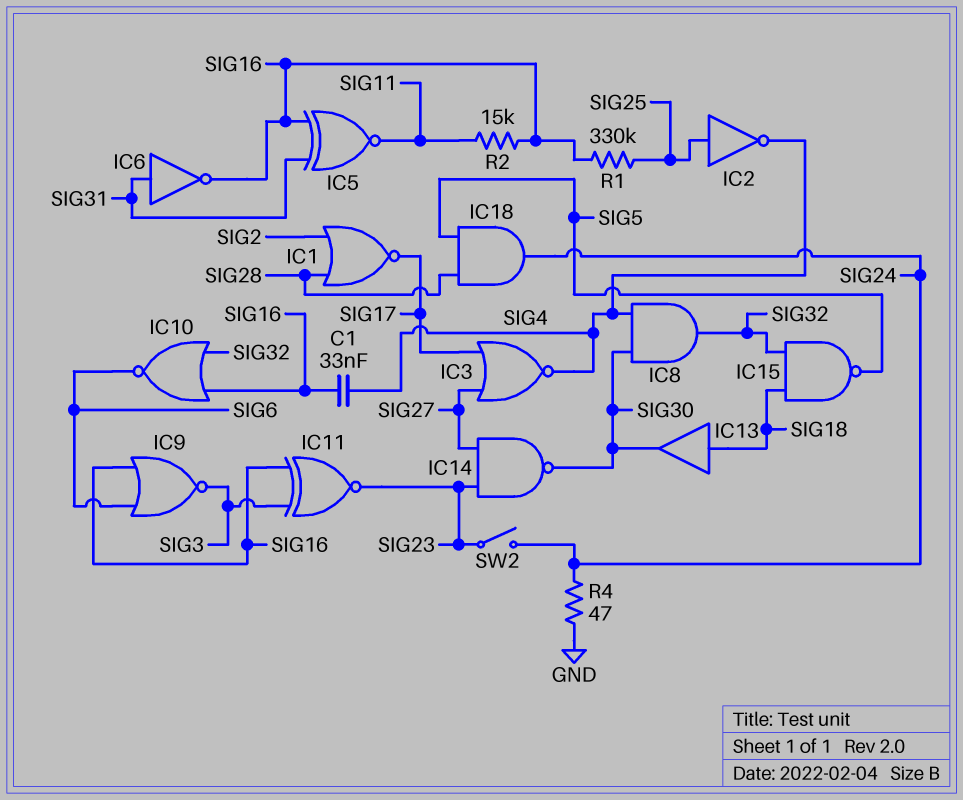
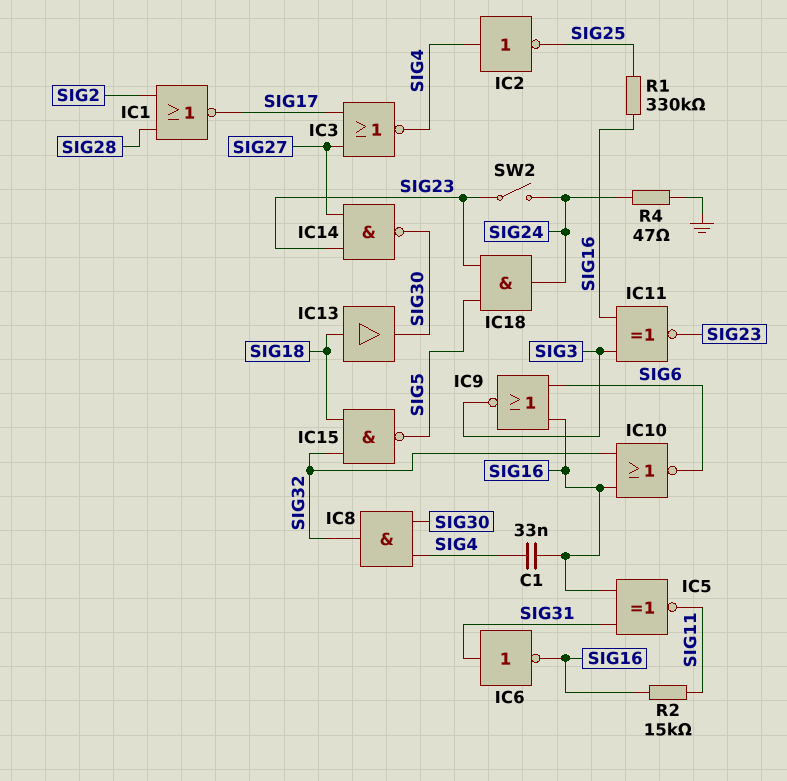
IC2: NOT (in SIG25, out SIG4) -> NOT (in SIG4, out SIG25)
IC18: AND (in SIG5, in SIG28, out SIG24) -> AND (in SIG5, in SIG23, out SIG24)

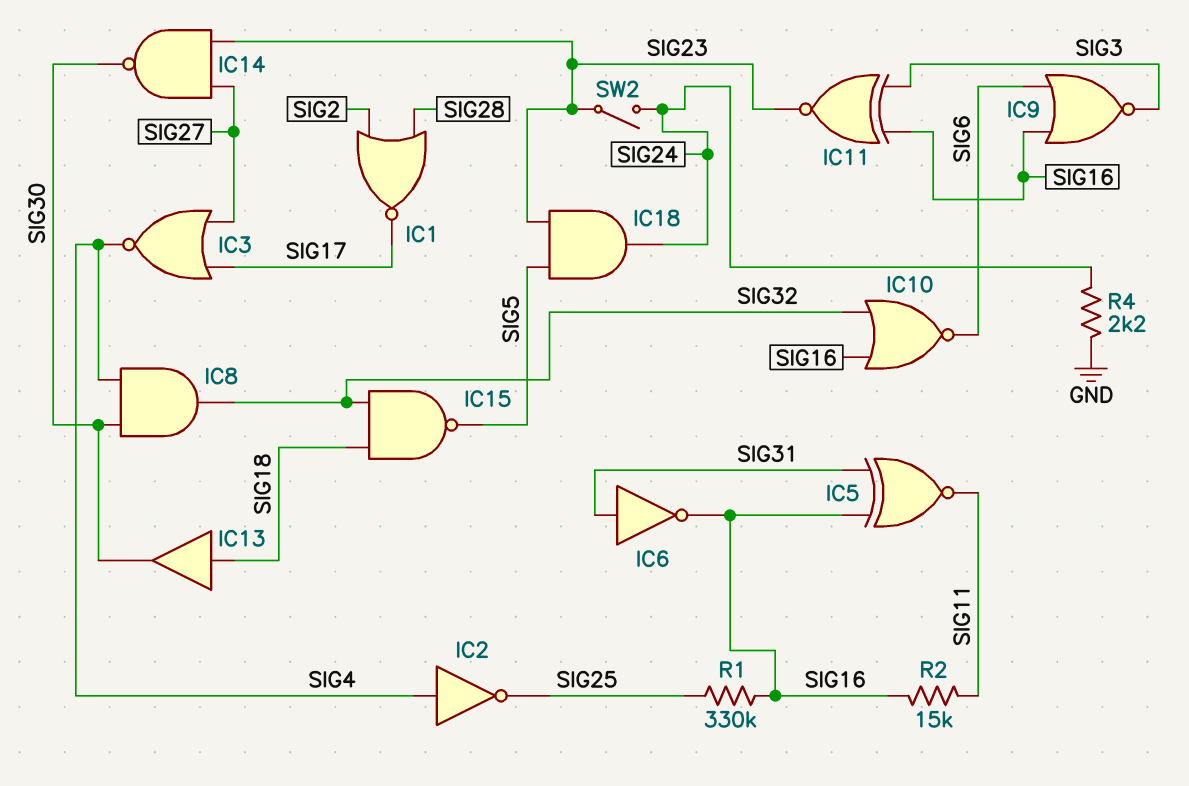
C1: 33nF (SIG4, SIG16) -> none
R4: 47 (GND, SIG24) -> 2.2k (GND, SIG24)

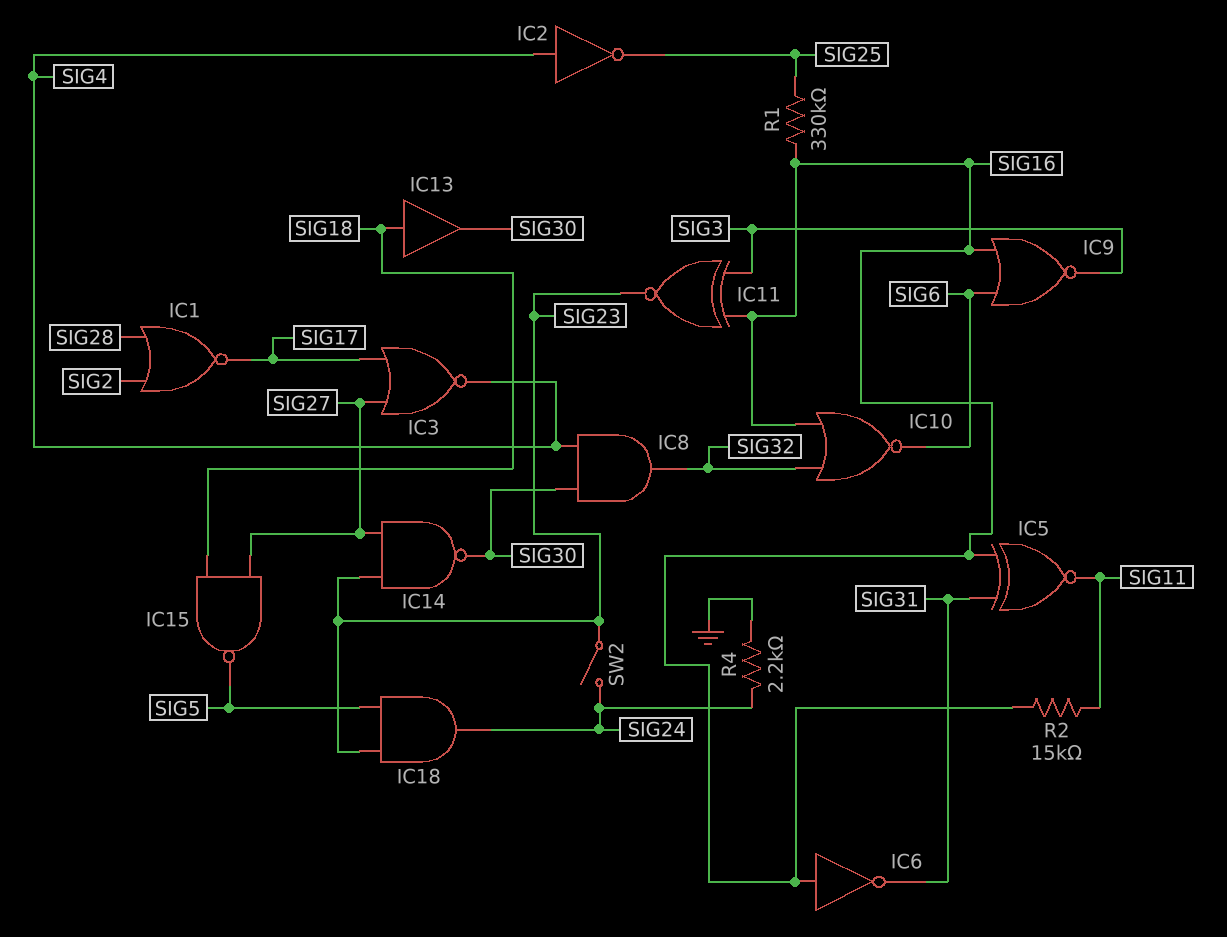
IC6: NOT (in SIG31, out SIG16) -> NOT (in SIG16, out SIG31)
IC15: NAND (in SIG18, in SIG32, out SIG5) -> NAND (in SIG18, in SIG27, out SIG5)

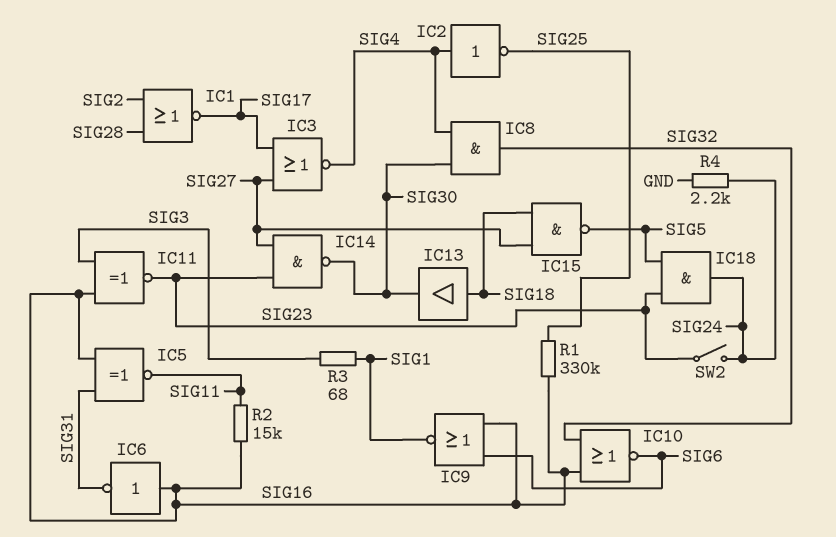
IC9: NOR (in SIG6, in SIG16, out SIG3) -> NOR (in SIG6, in SIG16, out SIG1)
R3: none -> 68 (SIG1, SIG3)

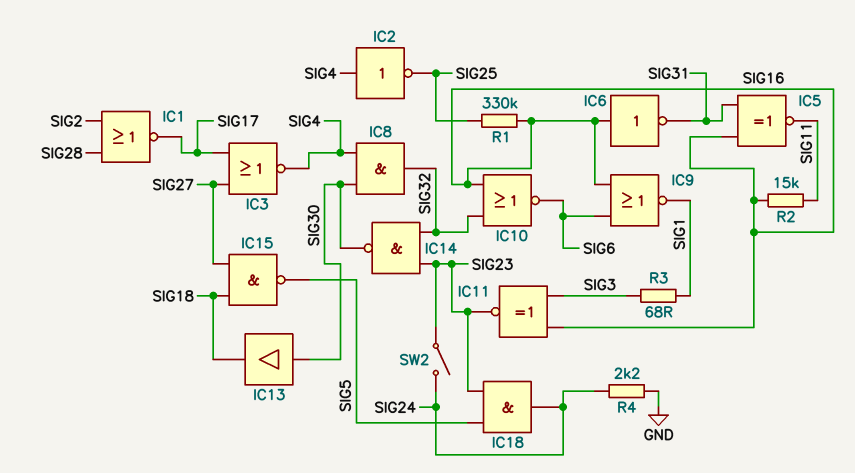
IC13: buffer (in SIG18, out SIG30) -> buffer (in SIG30, out SIG18)
IC14: NAND (in SIG23, in SIG27, out SIG30) -> NAND (in SIG23, in SIG32, out SIG30)

